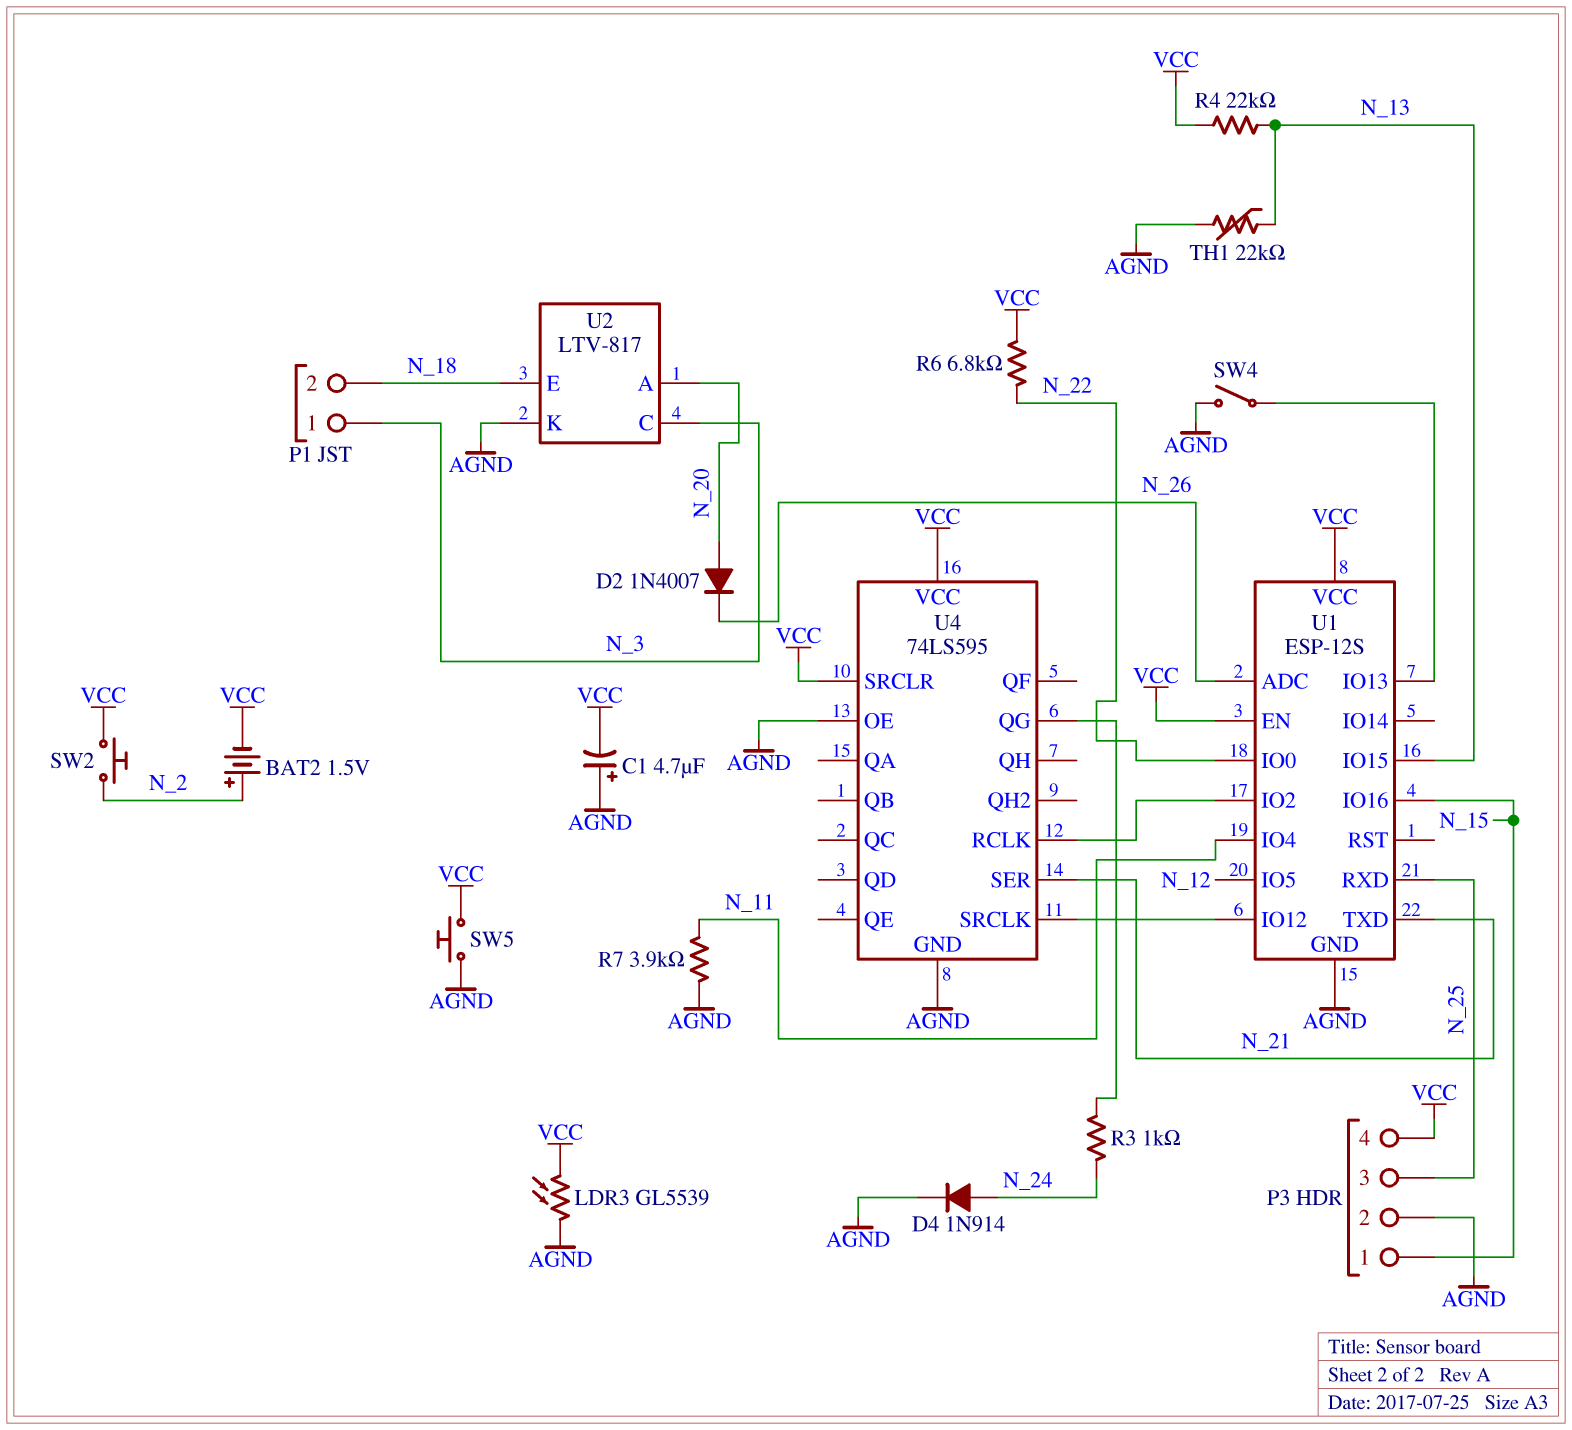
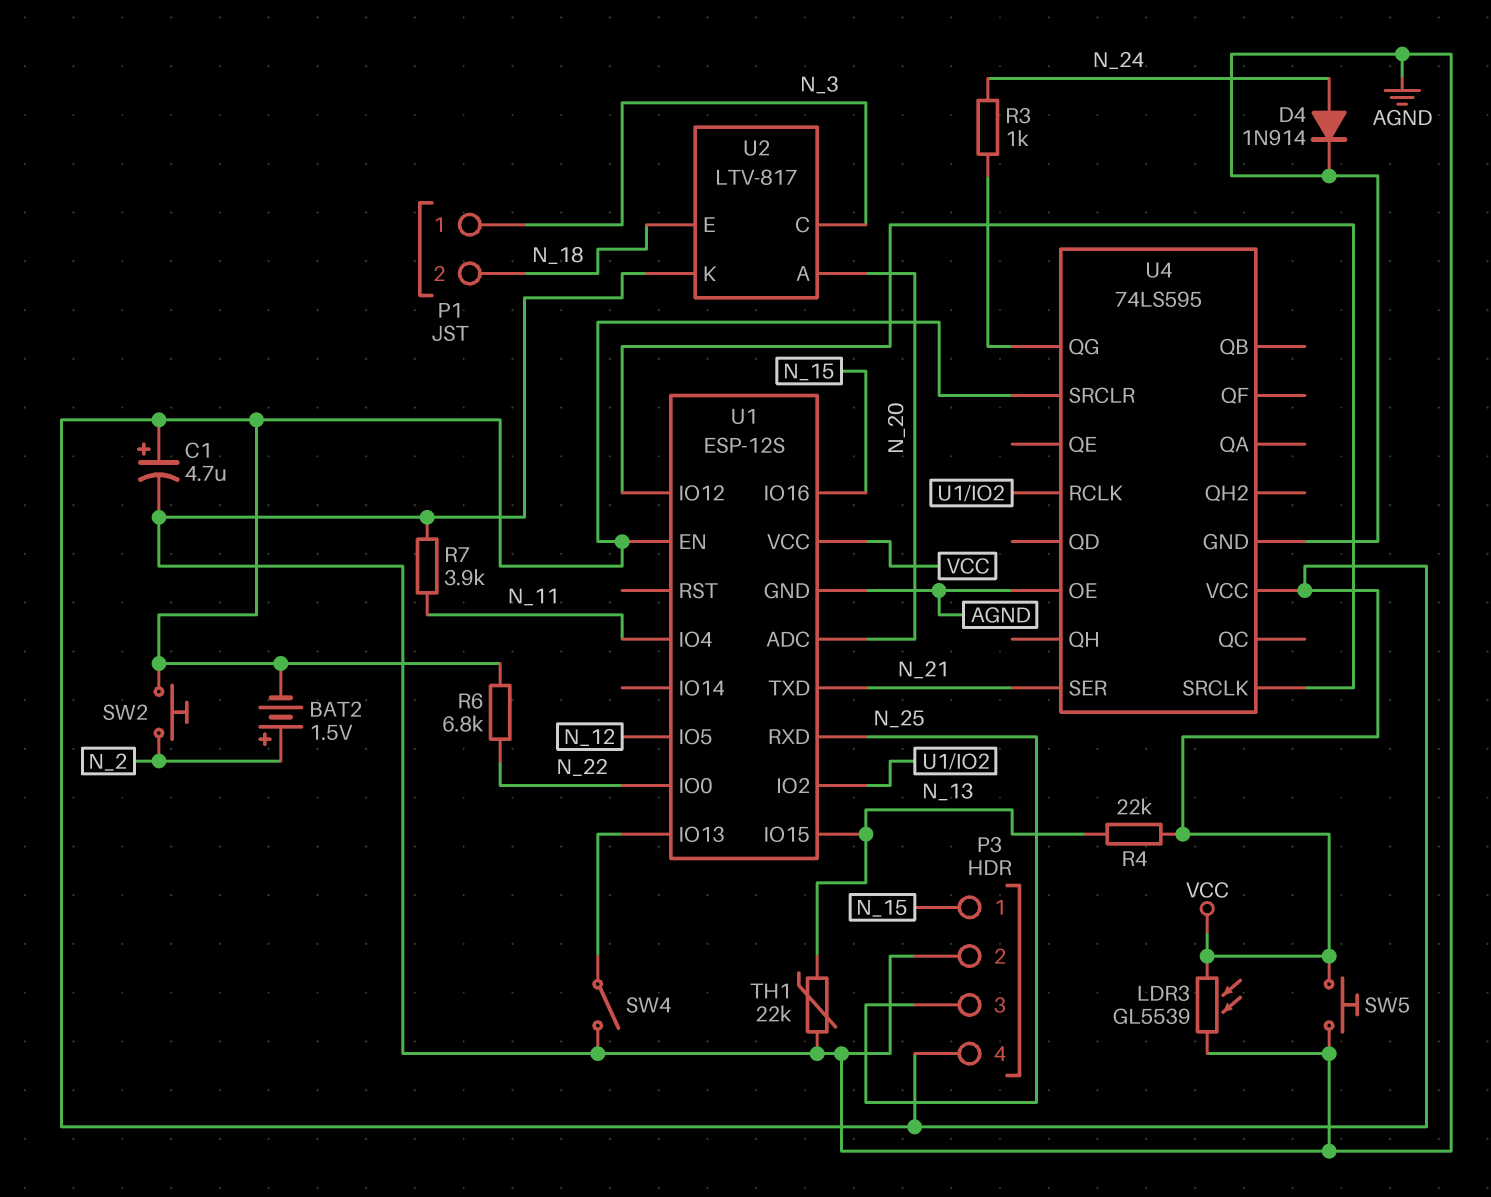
C1: 4.7uF (plus AGND, minus VCC) -> 4.7uF (plus VCC, minus AGND)
D2: diode 1N4007 (A N_20, K N_26) -> none
U1 pin ADC: N_26 -> N_20

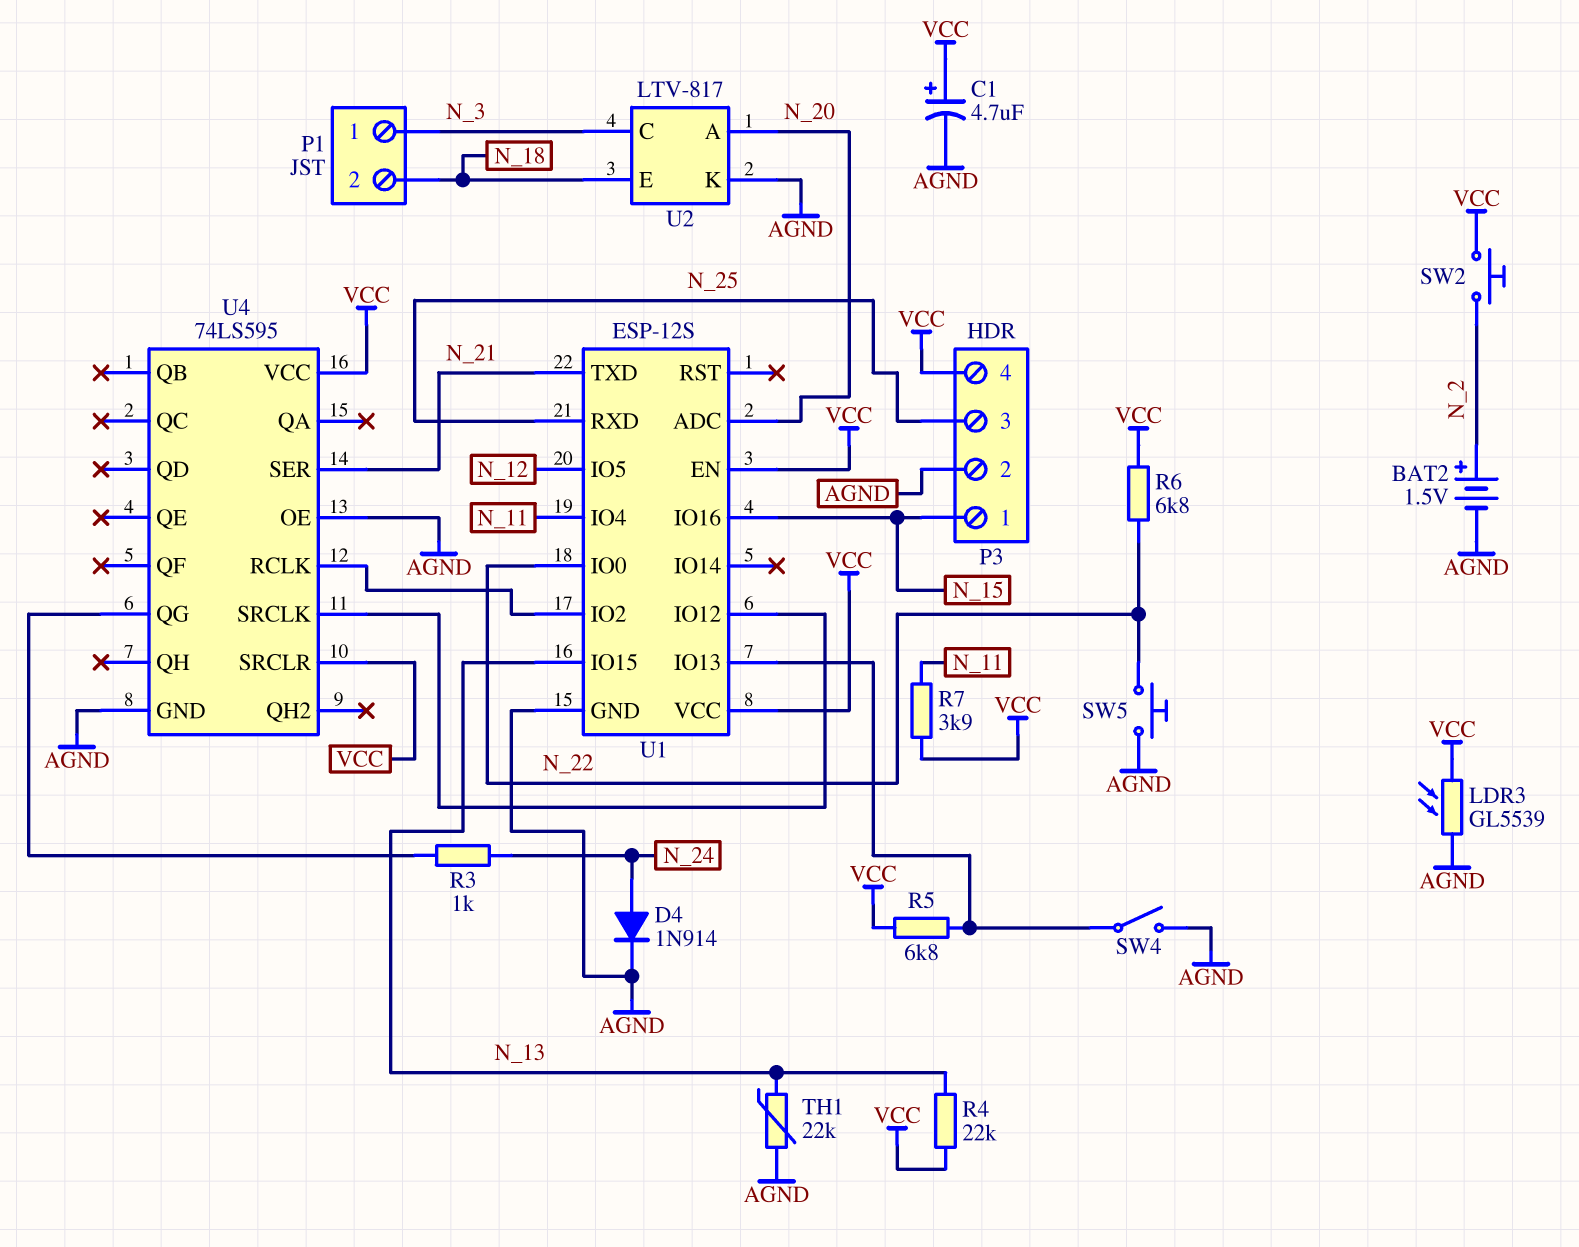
BAT2: 1.5V (plus N_2, minus VCC) -> 1.5V (plus N_2, minus AGND)
R5: none -> 6.8k (U1/IO13, VCC)
R7: 3.9k (AGND, N_11) -> 3.9k (N_11, VCC)
SW5: button (AGND, VCC) -> button (AGND, N_22)

